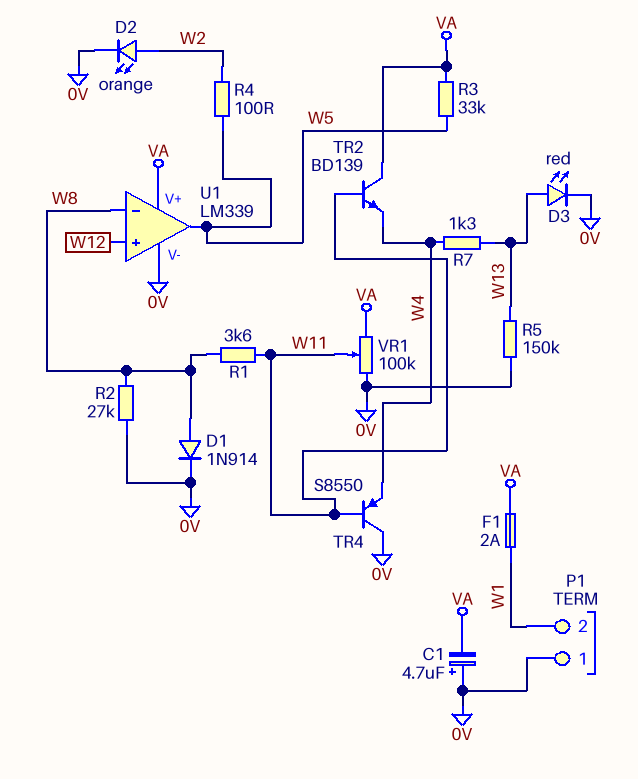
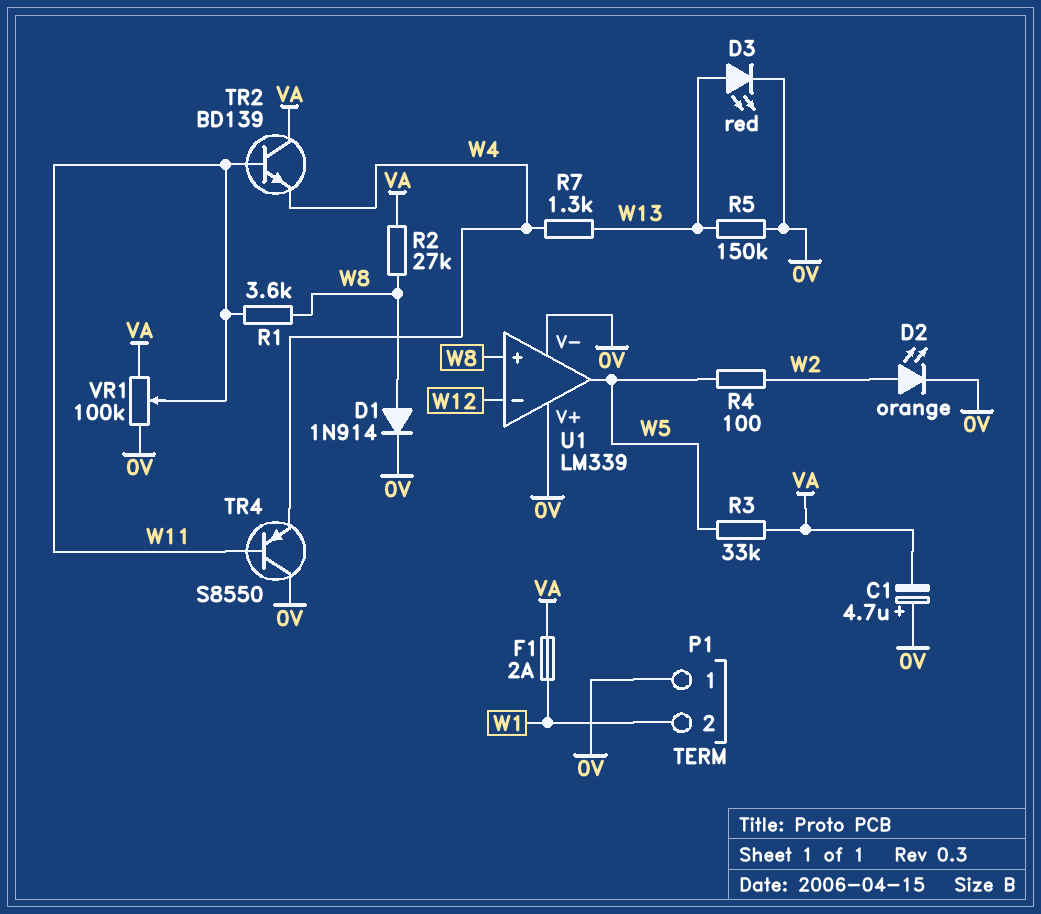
R2: 27k (0V, W8) -> 27k (VA, W8)
U1 pin V+: VA -> 0V
U1 pin in+: W12 -> W8
U1 pin in-: W8 -> W12

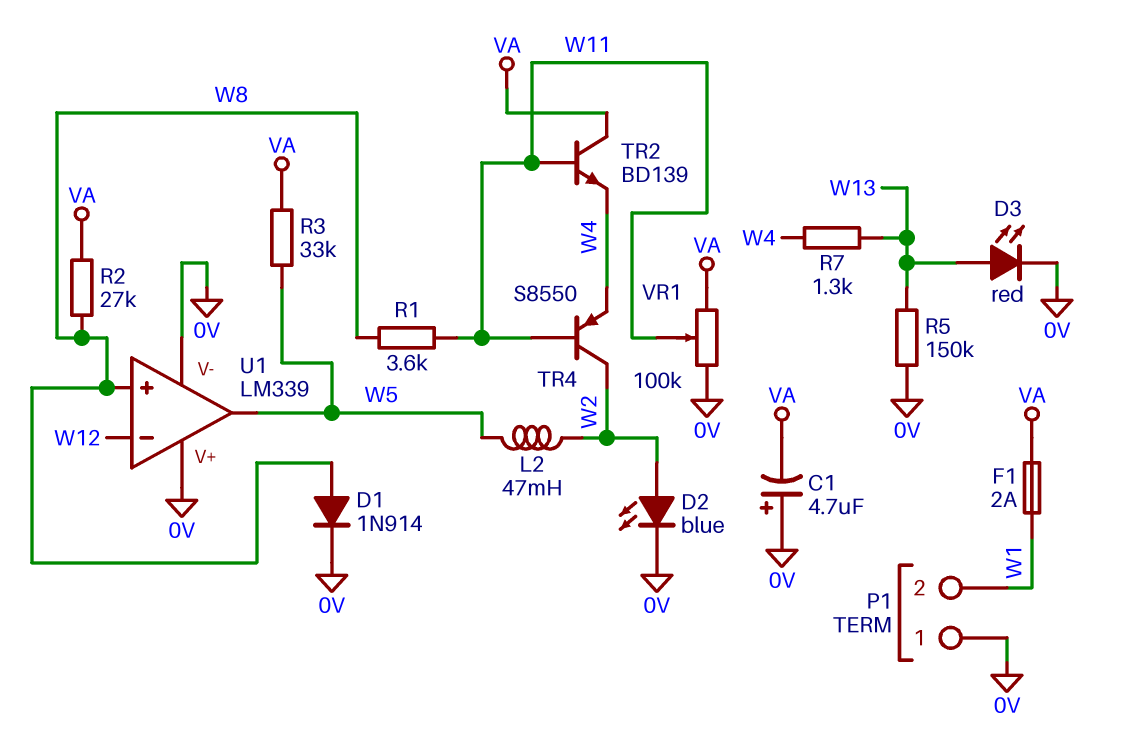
D2: LED orange (A W2, K 0V) -> LED blue (A W2, K 0V)
L2: none -> 47mH (W2, W5)
R4: 100 (W2, W5) -> none
TR4: PNP S8550 (B W11, C 0V, E W4) -> PNP S8550 (B W11, C W2, E W4)

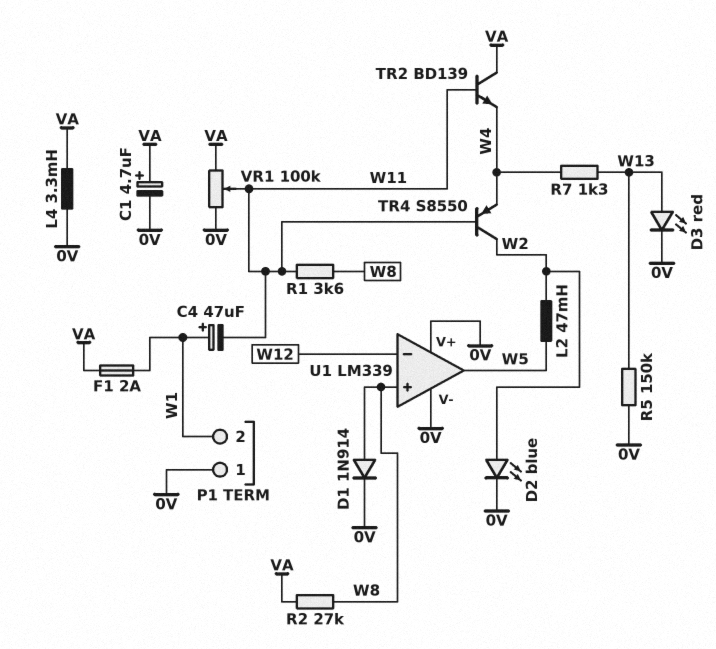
C1: 4.7uF (plus 0V, minus VA) -> 4.7uF (plus VA, minus 0V)
C4: none -> 47uF (plus W1, minus W11)
L4: none -> 3.3mH (0V, VA)
R3: 33k (VA, W5) -> none

